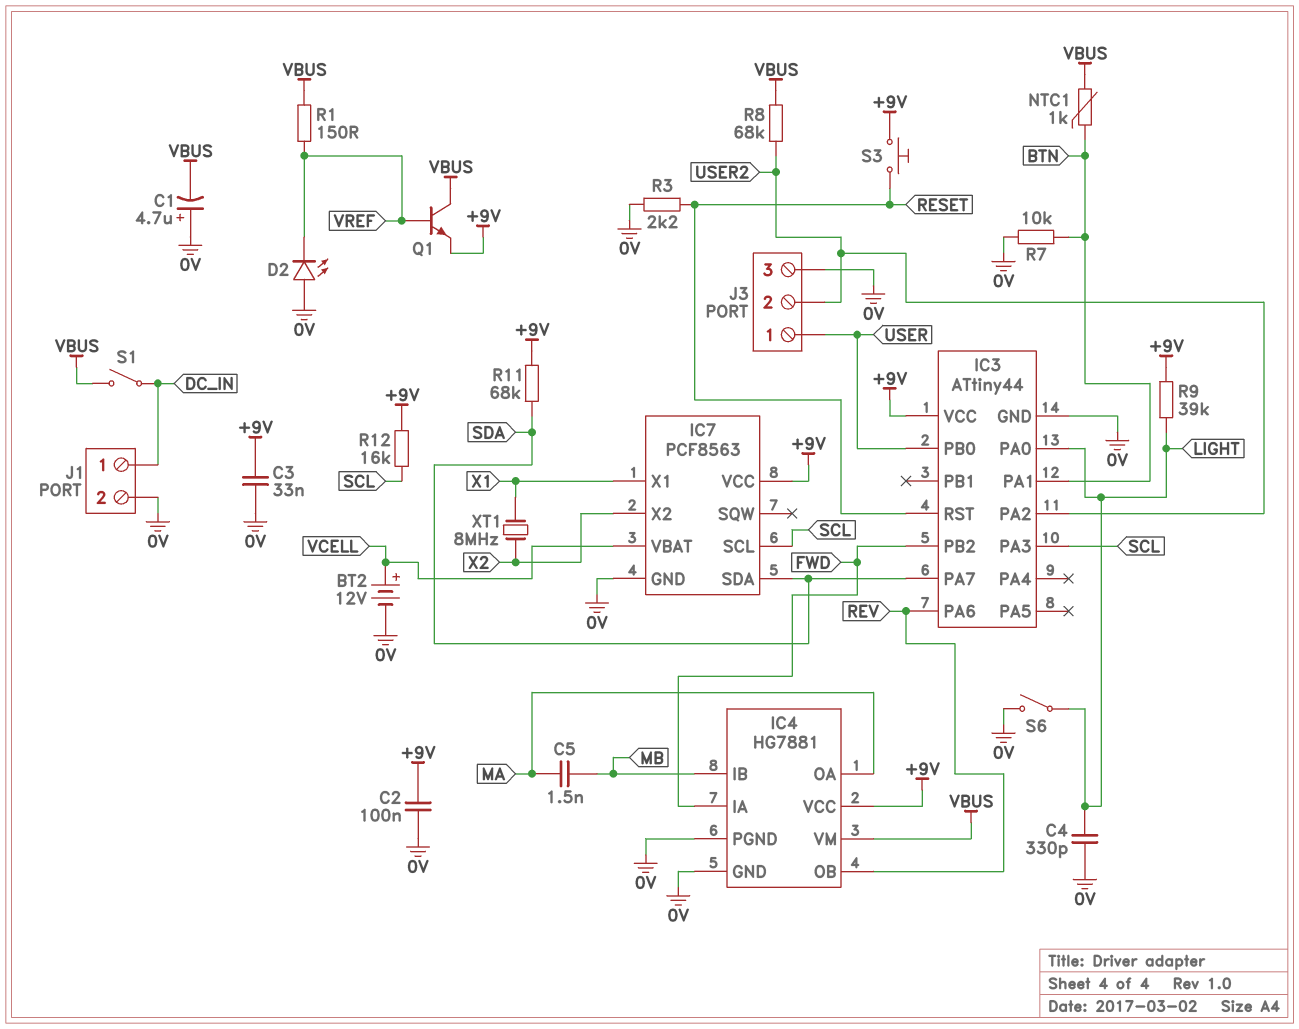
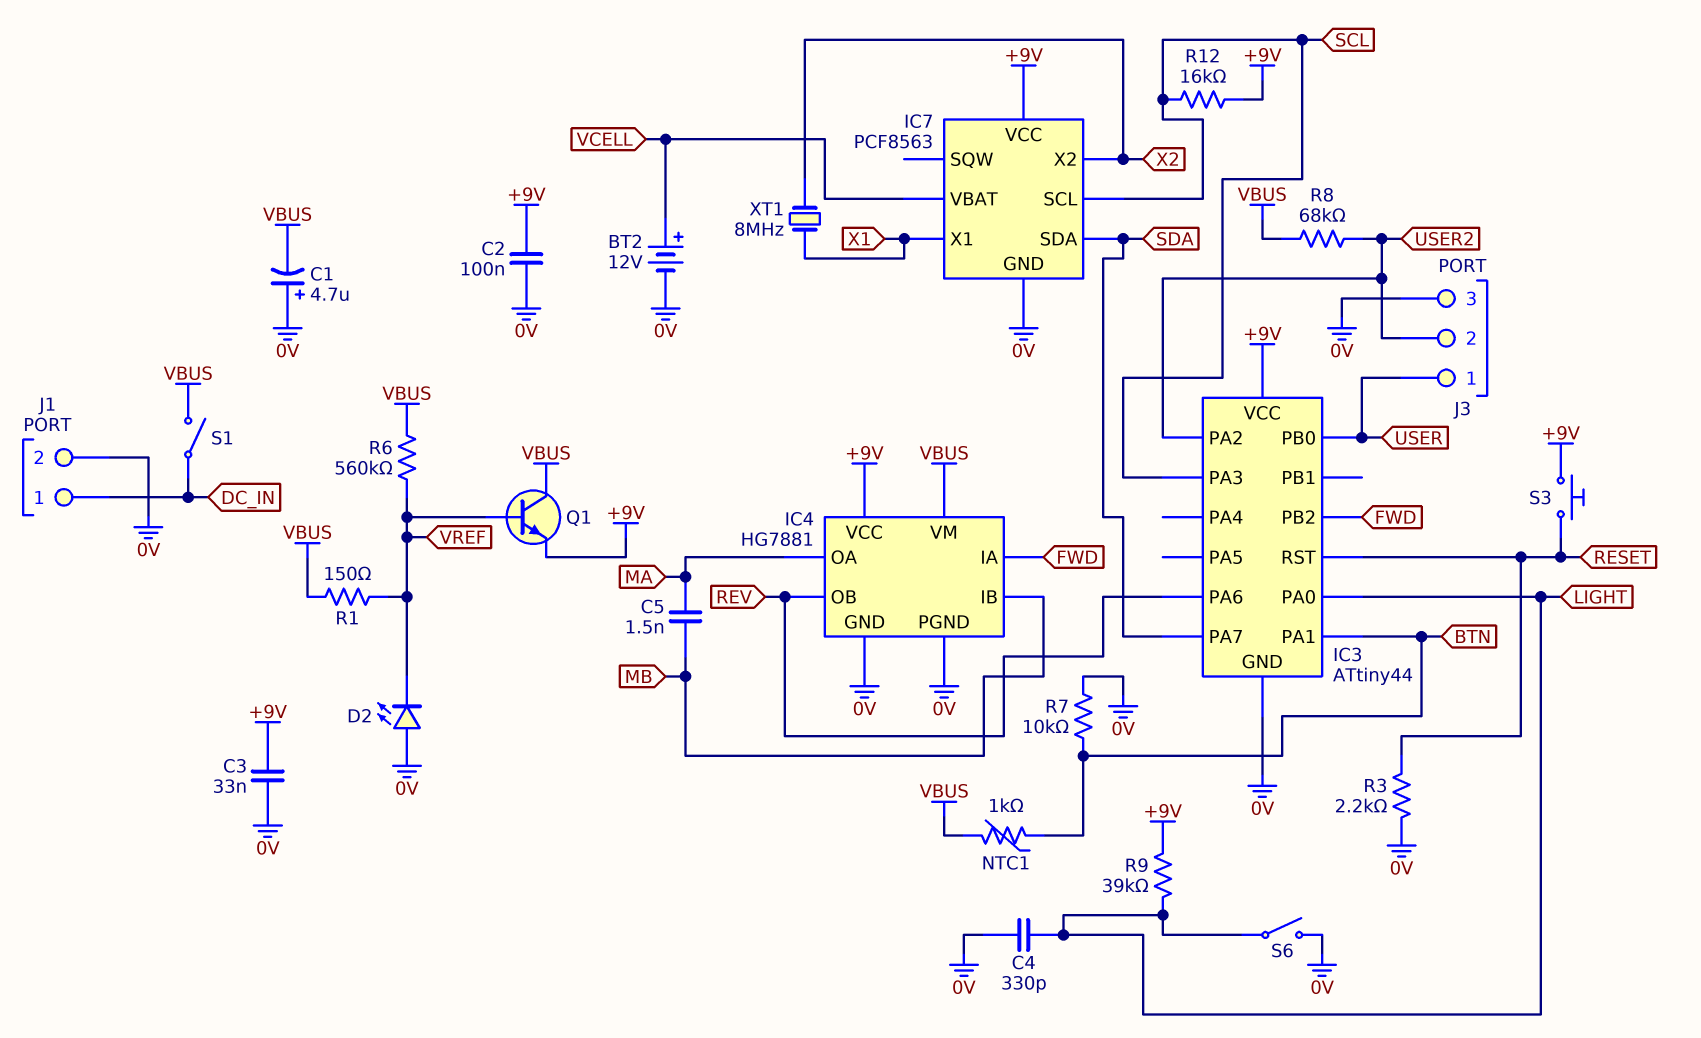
R6: none -> 560k (VBUS, VREF)
R11: 68k (+9V, SDA) -> none

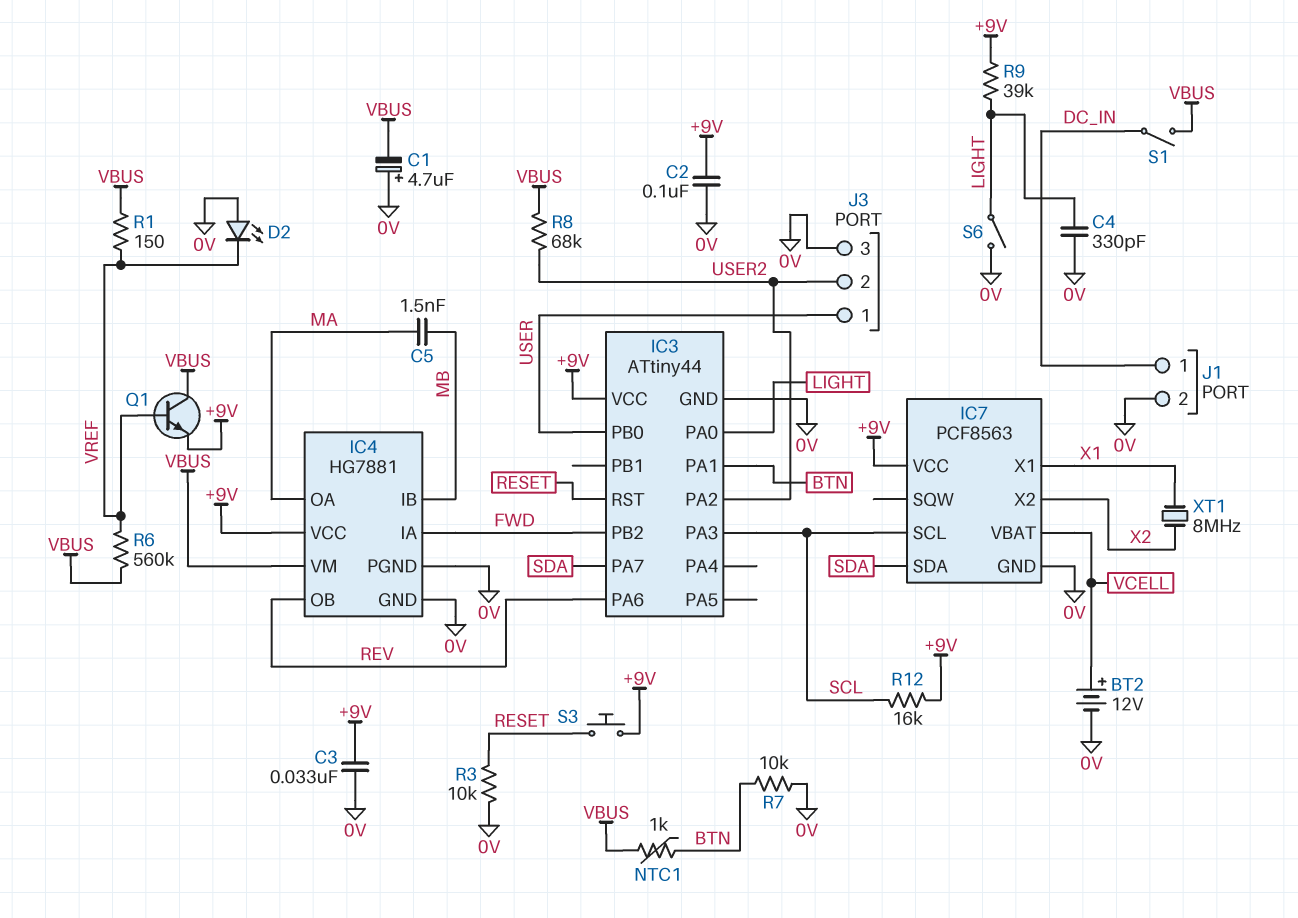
R3: 2.2k (0V, RESET) -> 10k (0V, RESET)

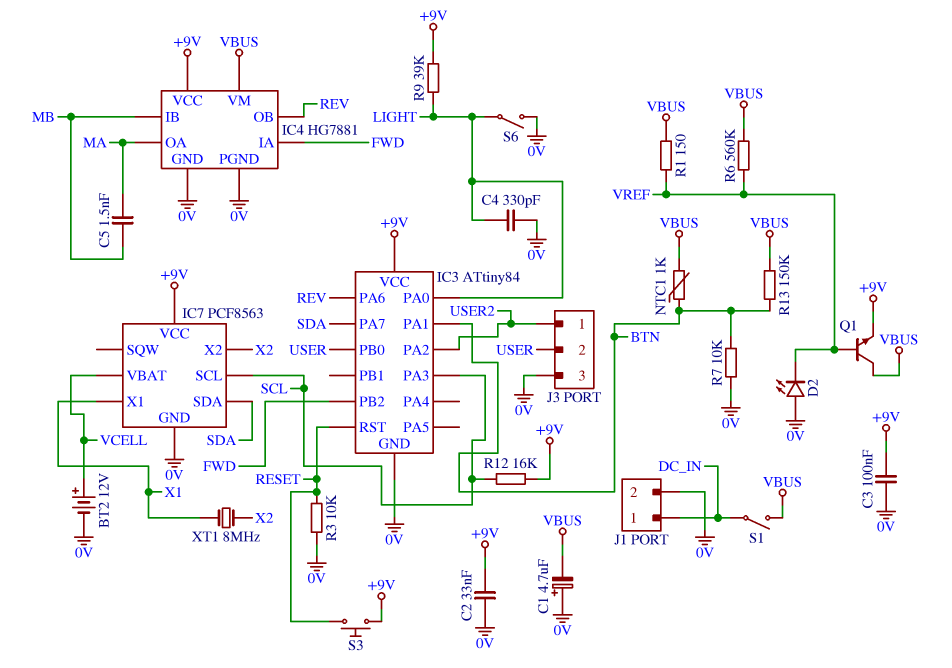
C2: 100nF (+9V, 0V) -> 33nF (+9V, 0V)
C3: 33nF (+9V, 0V) -> 100nF (+9V, 0V)
IC3: ATtiny44 -> ATtiny84
J3 pin 1: USER -> USER2
J3 pin 2: USER2 -> USER
R8: 68k (USER2, VBUS) -> none
R13: none -> 150k (BTN, VBUS)

